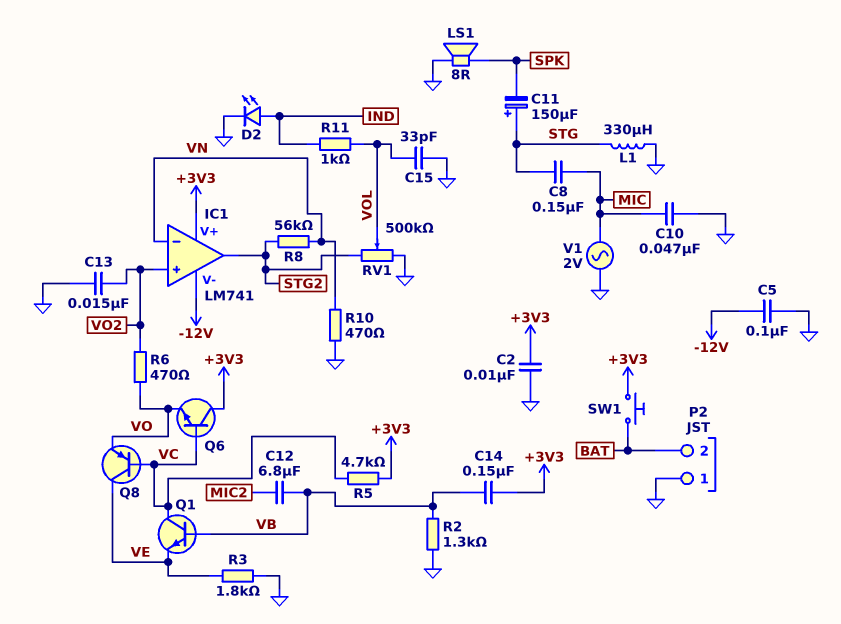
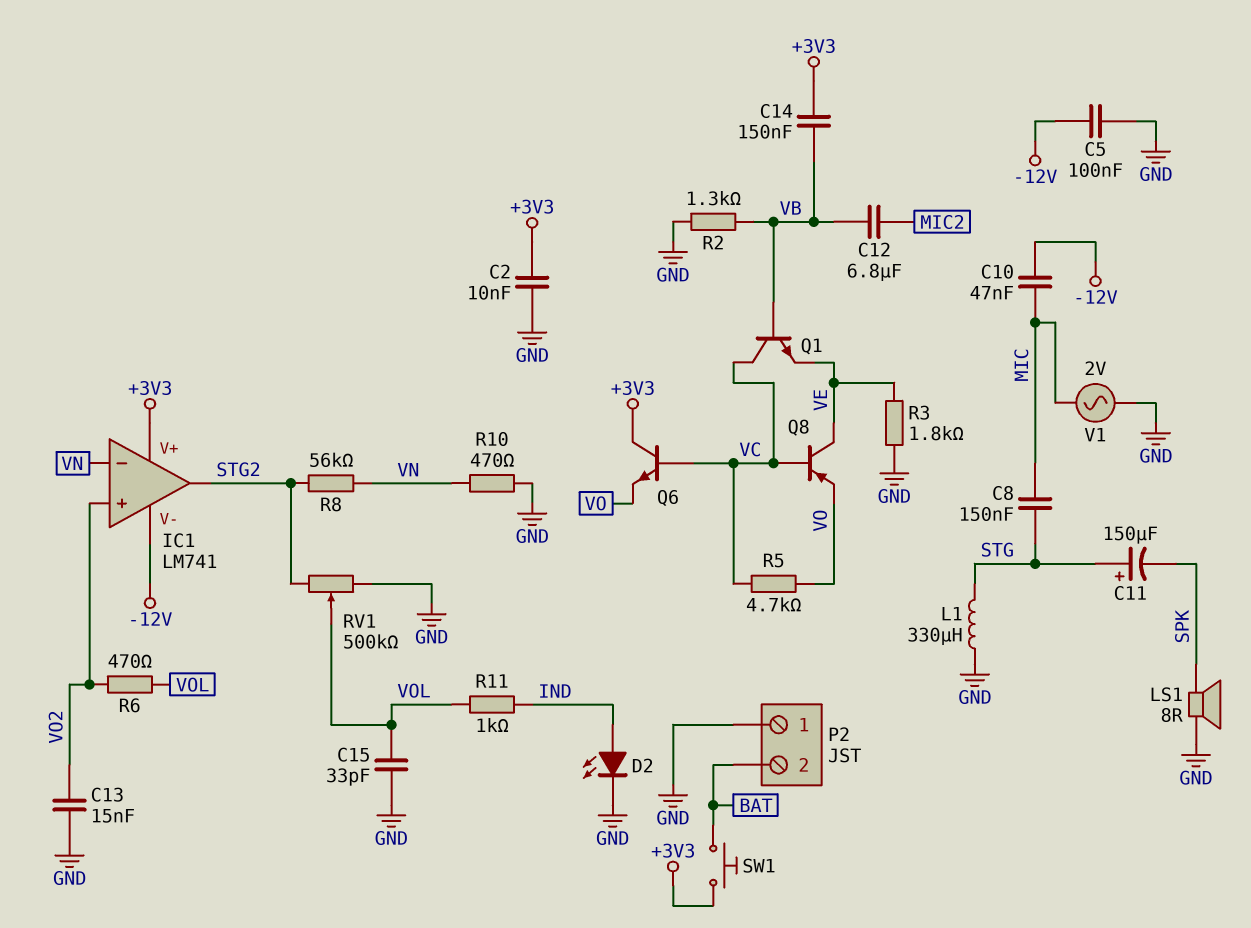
C10: 47nF (GND, MIC) -> 47nF (-12V, MIC)
R5: 4.7k (+3V3, VC) -> 4.7k (VC, VO)
R6: 470 (VO, VO2) -> 470 (VO2, VOL)

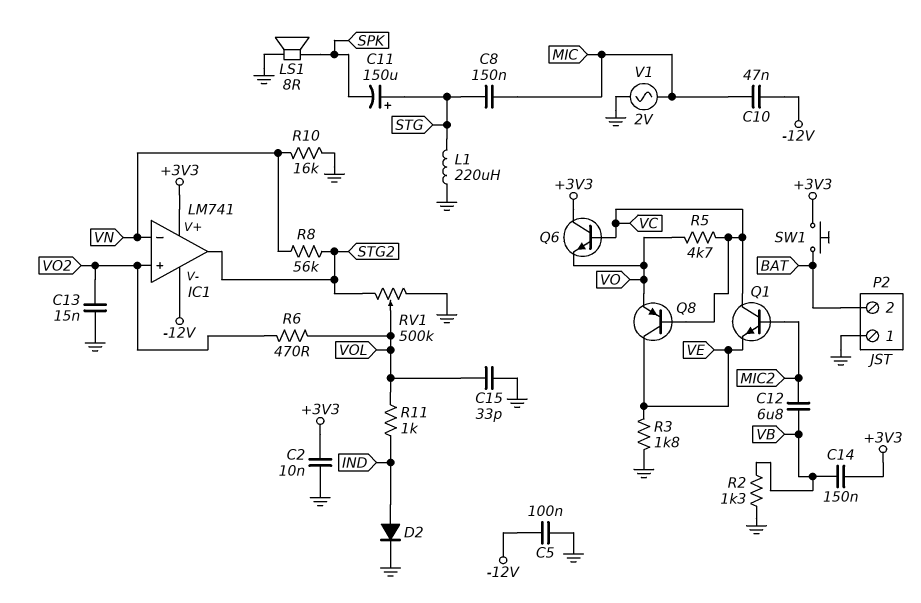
D2: LED (A IND, K GND) -> diode (A IND, K GND)
L1: 330uH (GND, STG) -> 220uH (GND, STG)
Q1: NPN (B VB, C VC, E VE) -> NPN (B MIC2, C VC, E VE)
R10: 470 (GND, VN) -> 16k (GND, VN)

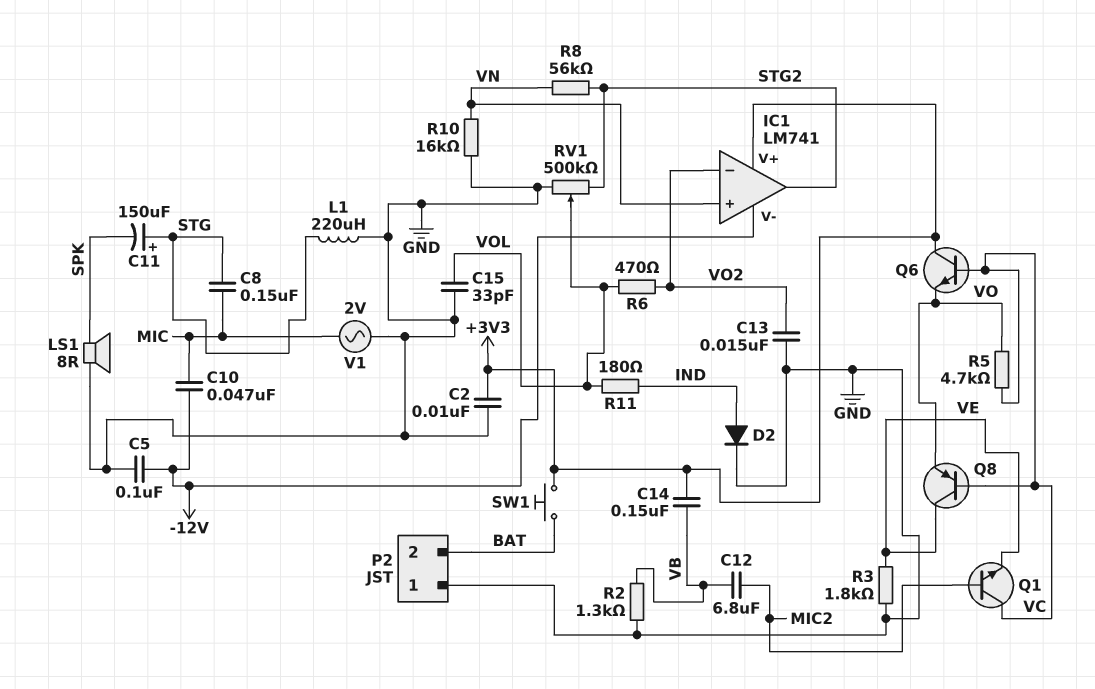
IC1 pin in+: VO2 -> VN
IC1 pin in-: VN -> VO2
R11: 1k (IND, VOL) -> 180 (IND, VOL)

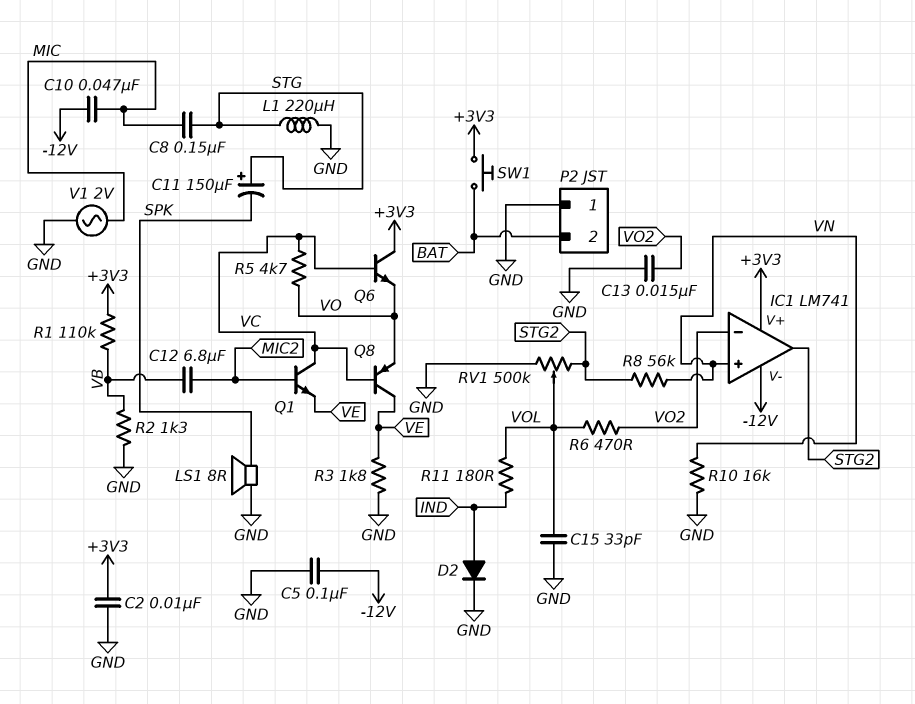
C14: 150nF (+3V3, VB) -> none
R1: none -> 110k (+3V3, VB)

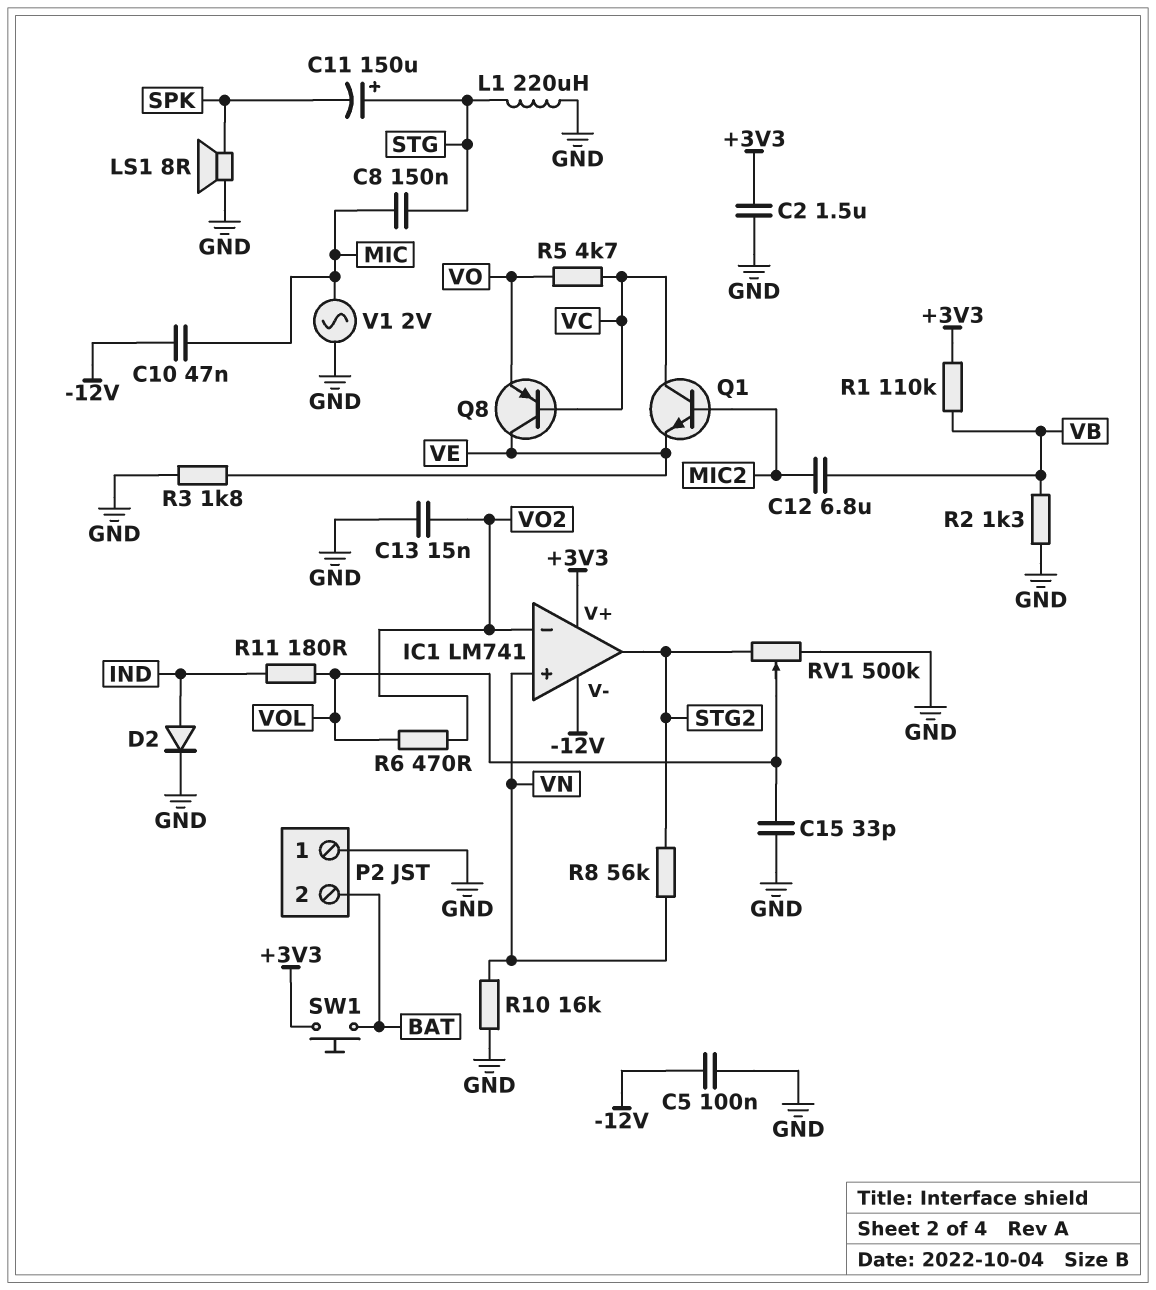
C2: 10nF (+3V3, GND) -> 1.5uF (+3V3, GND)
Q6: NPN (B VC, C +3V3, E VO) -> none

